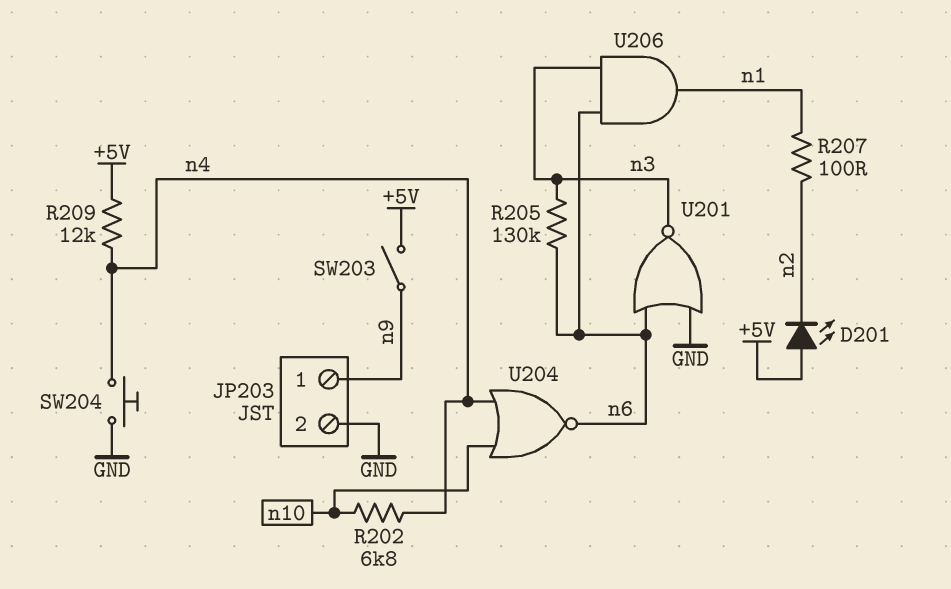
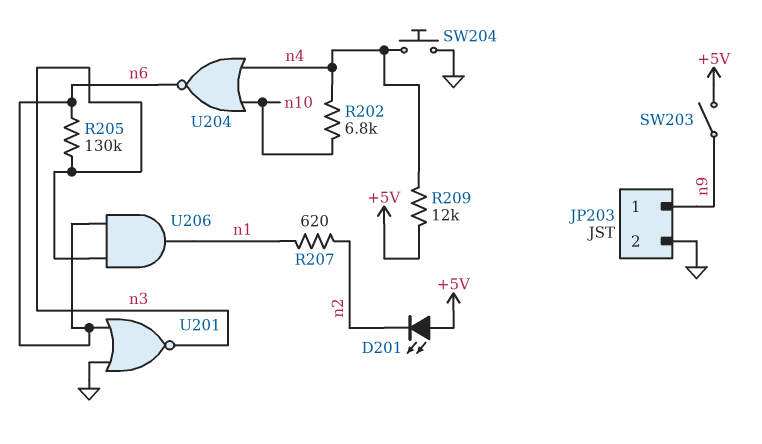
R207: 100 (n1, n2) -> 620 (n1, n2)

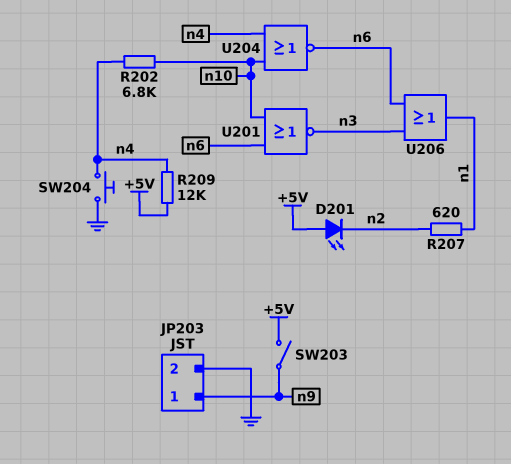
R205: 130k (n3, n6) -> none
U201: NOR (in GND, in n6, out n3) -> NOR (in n6, in n10, out n3)
U206: AND (in n3, in n6, out n1) -> OR (in n3, in n6, out n1)

